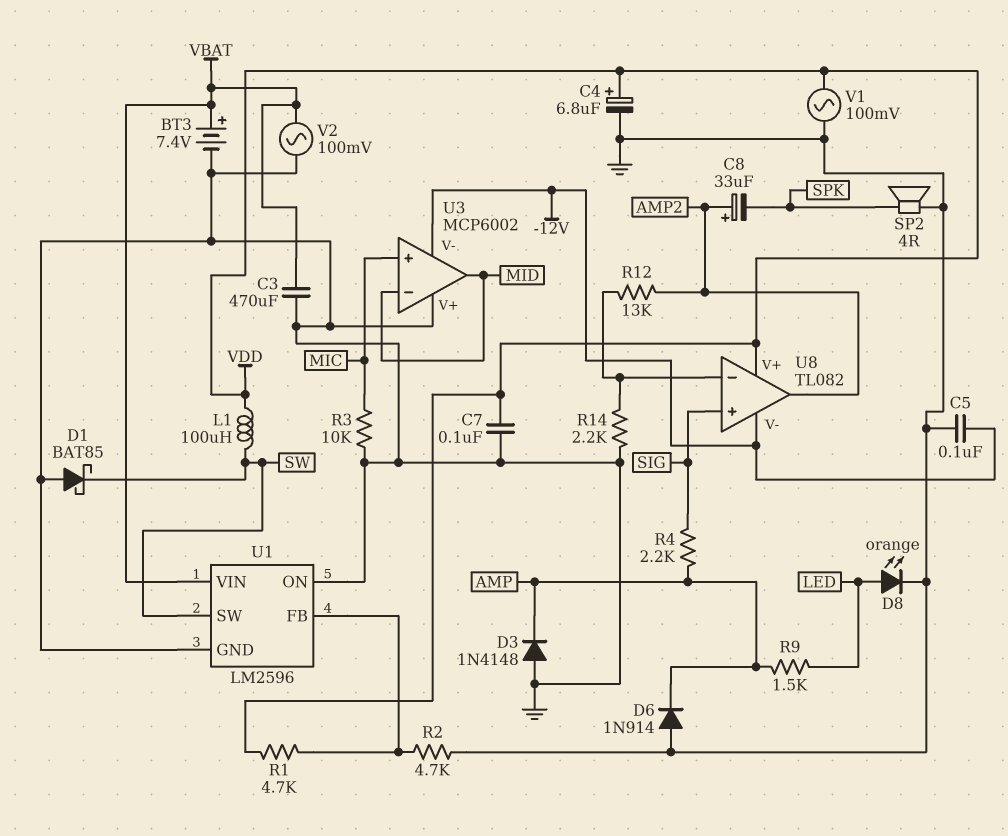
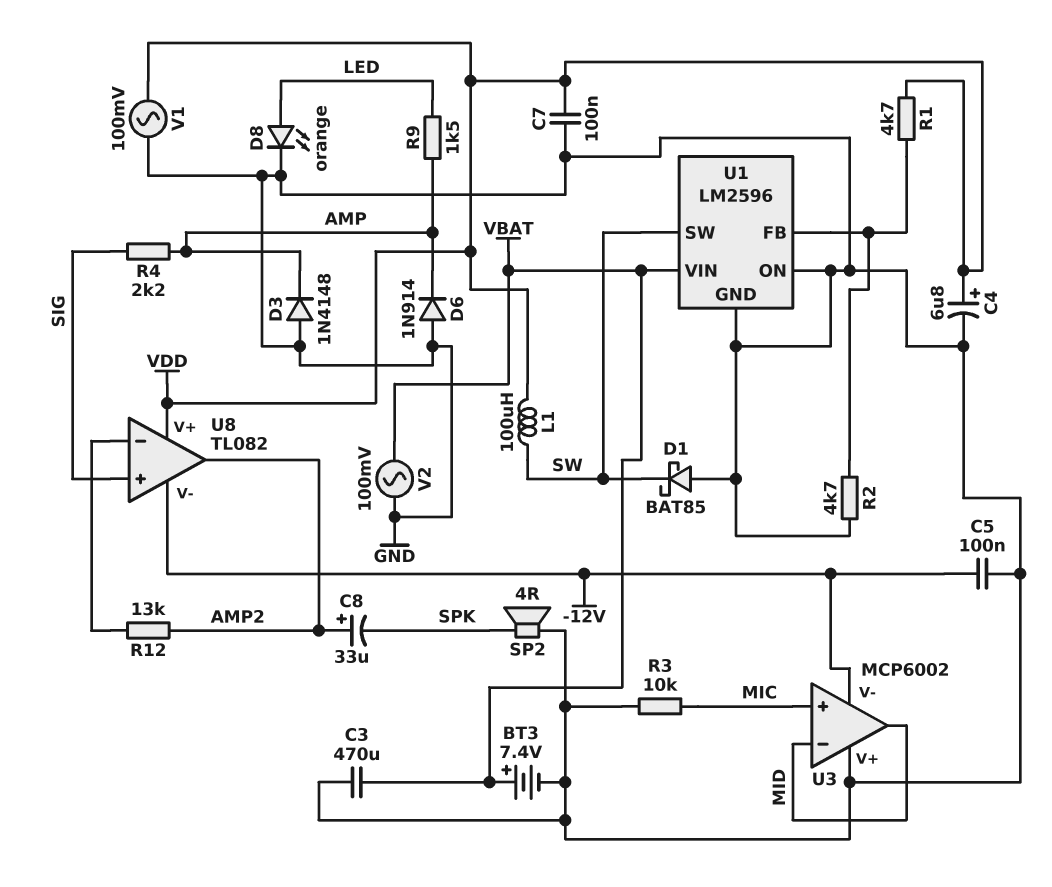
R14: 2.2k (GND, U8/in-) -> none

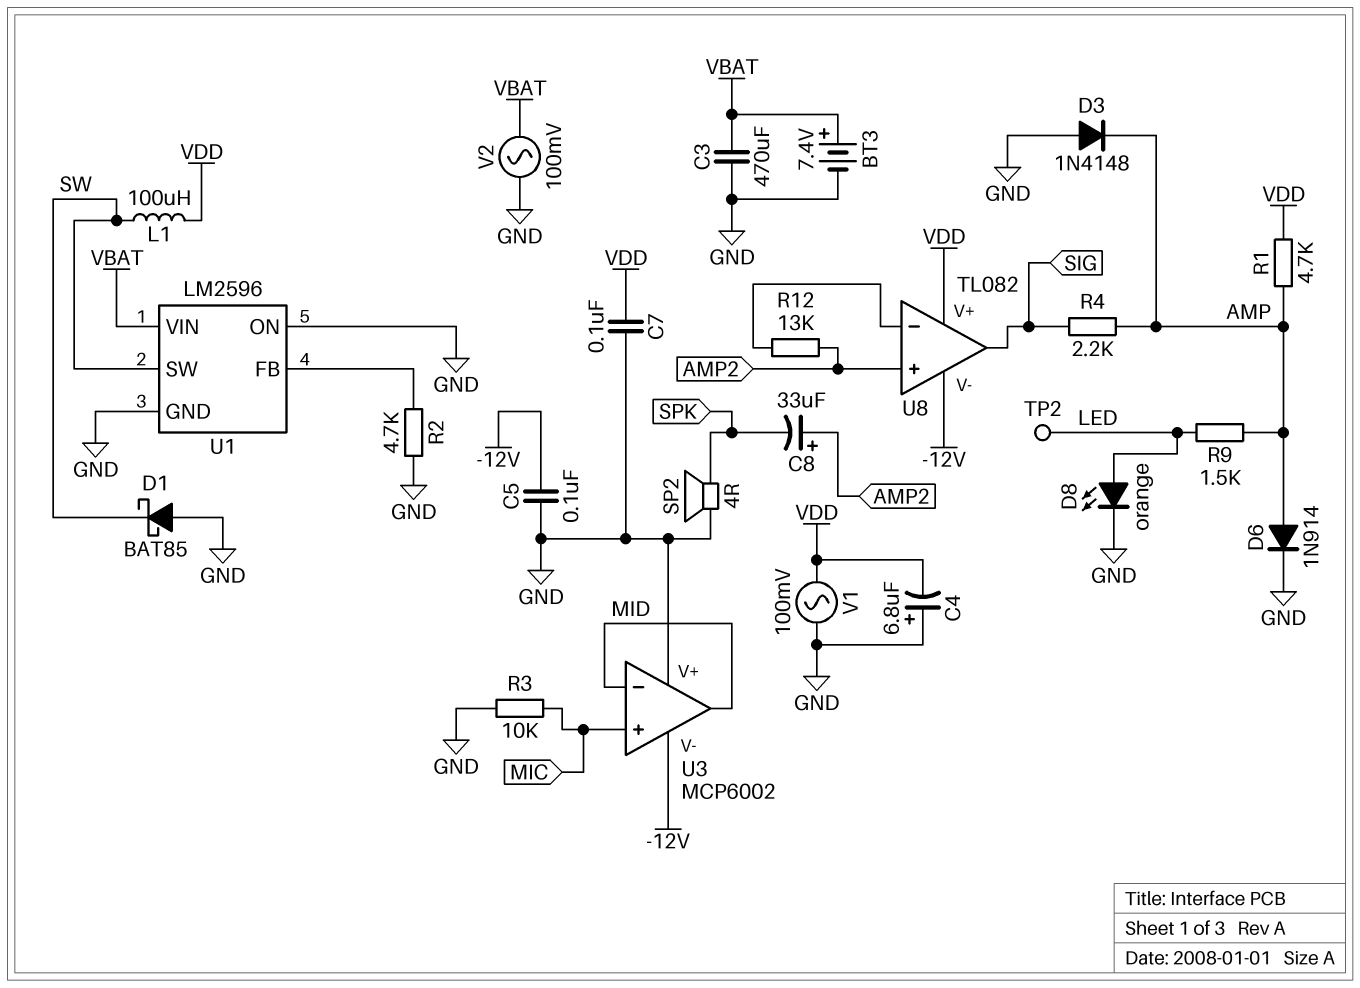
C4: 6.8uF (plus VDD, minus GND) -> 6.8uF (plus GND, minus VDD)
D6: diode 1N914 (A GND, K AMP) -> diode 1N914 (A AMP, K GND)
R1: 4.7k (U1/FB, VDD) -> 4.7k (AMP, VDD)
TP2: none -> test point (LED)
U8 pin in+: SIG -> AMP2
U8 pin out: AMP2 -> SIG

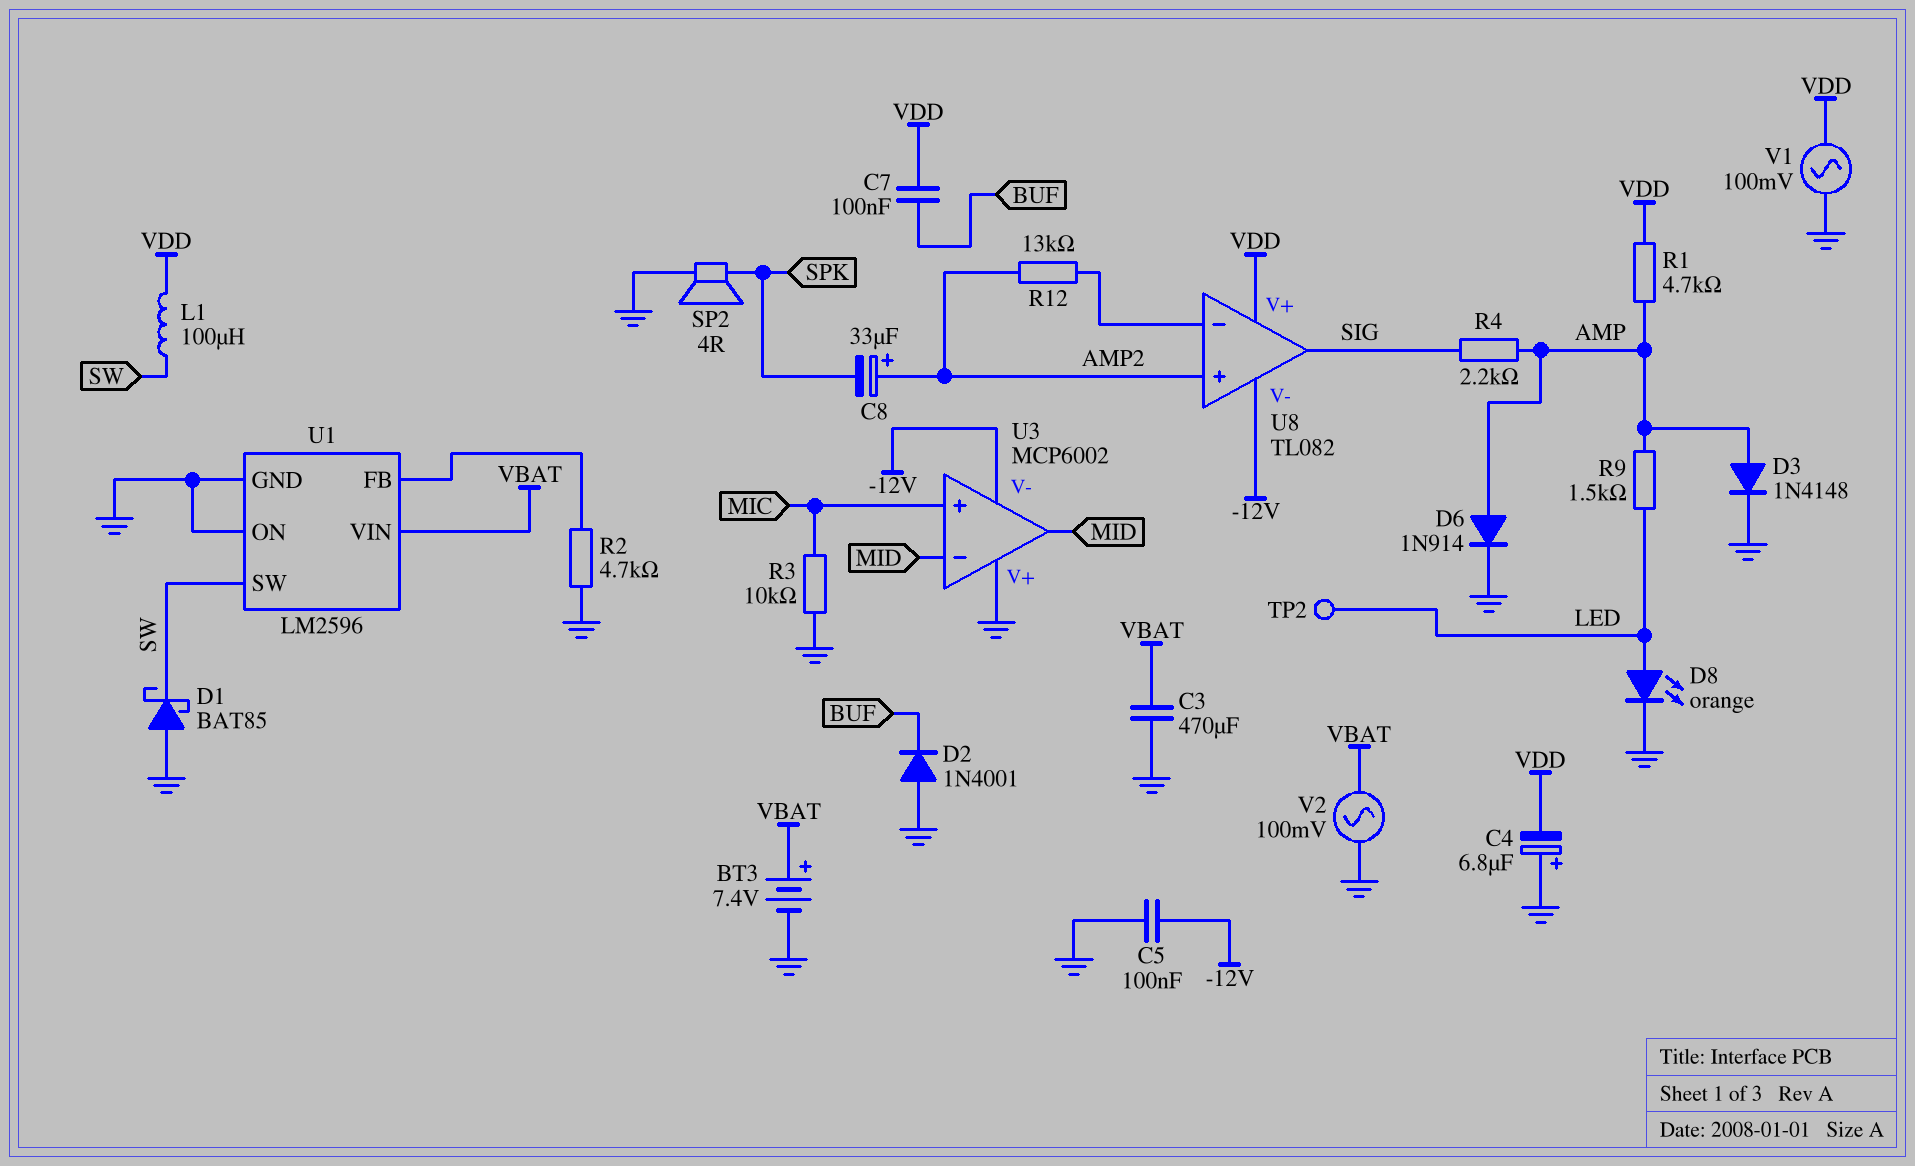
C7: 100nF (GND, VDD) -> 100nF (BUF, VDD)
D2: none -> diode 1N4001 (A GND, K BUF)
D3: diode 1N4148 (A GND, K AMP) -> diode 1N4148 (A AMP, K GND)

